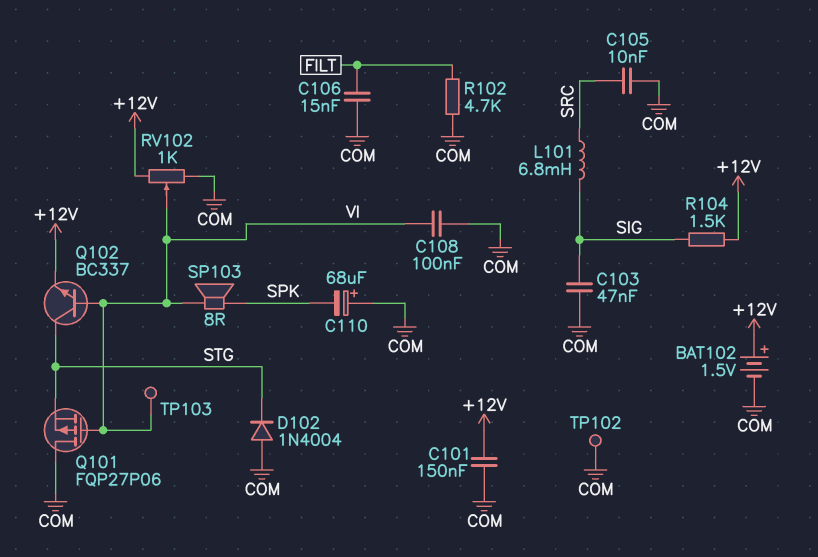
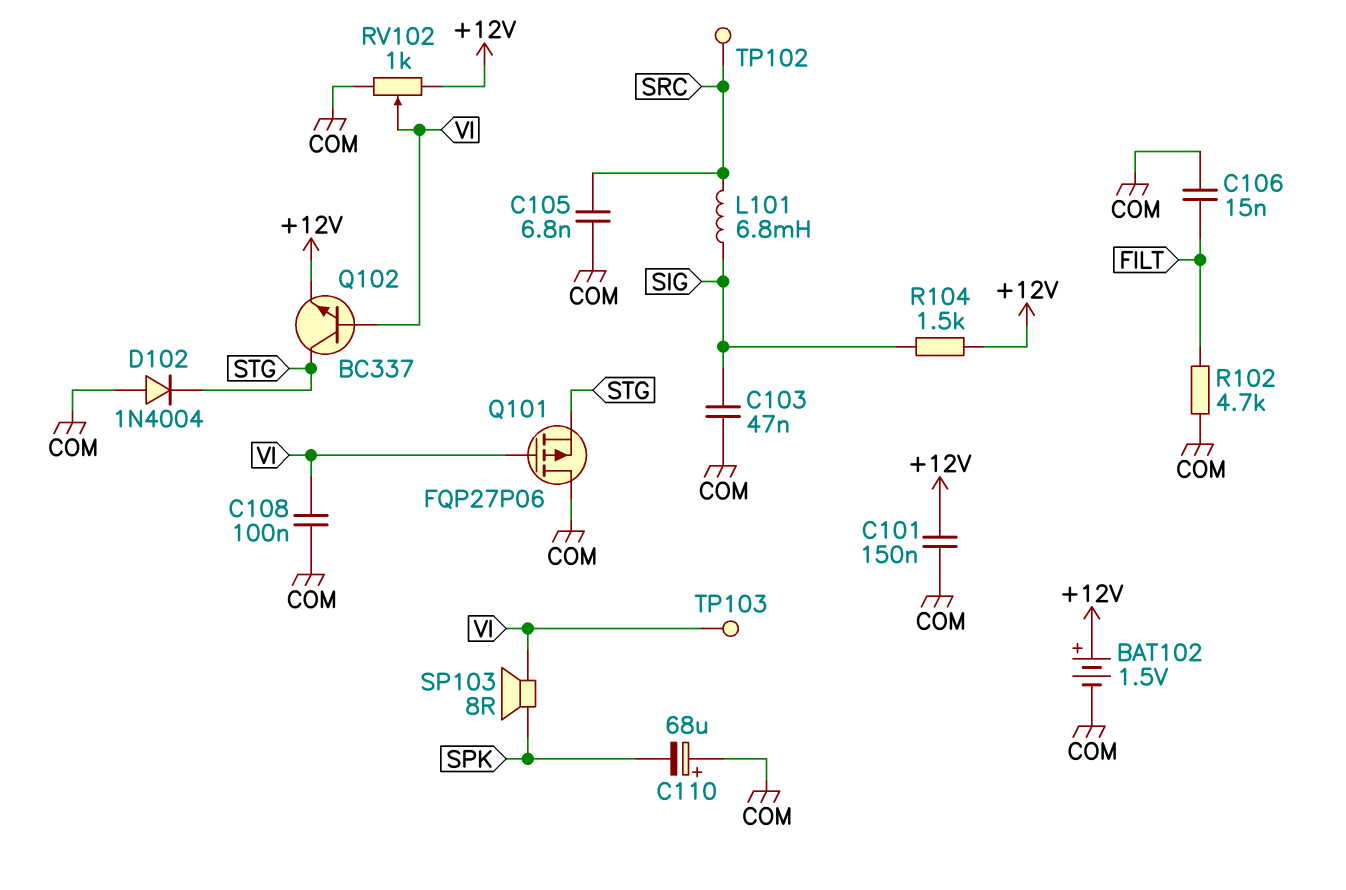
C105: 10nF (COM, SRC) -> 6.8nF (COM, SRC)
TP102: test point (COM) -> test point (SRC)

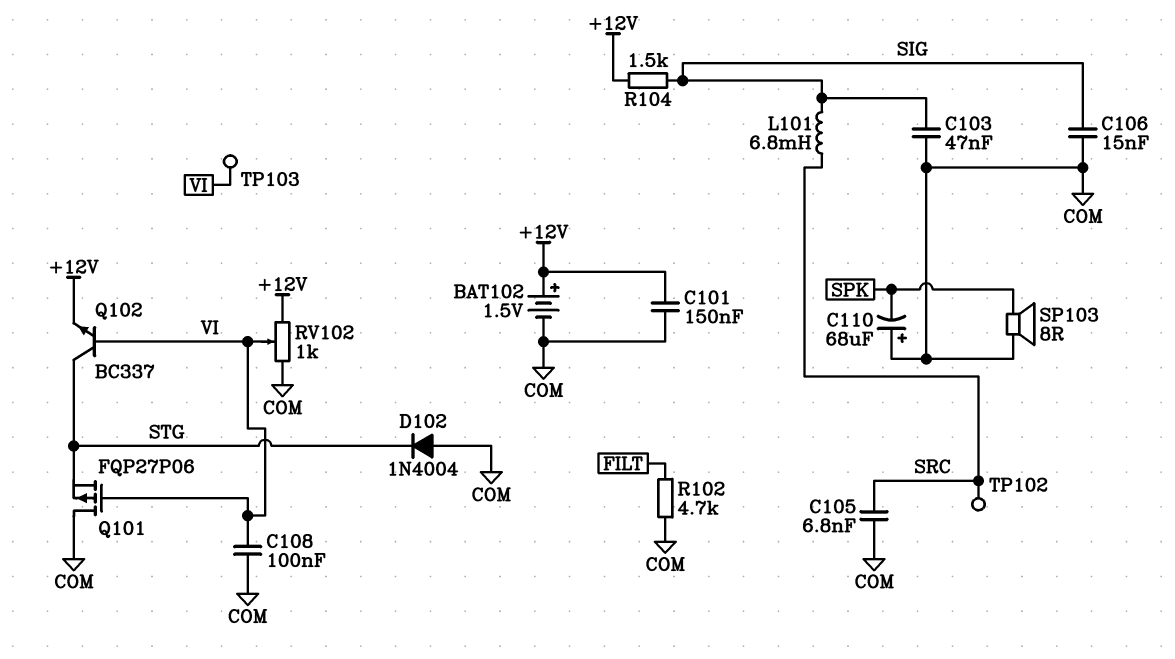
C106: 15nF (COM, FILT) -> 15nF (COM, SIG)
SP103: speaker 8R (SPK, VI) -> speaker 8R (COM, SPK)

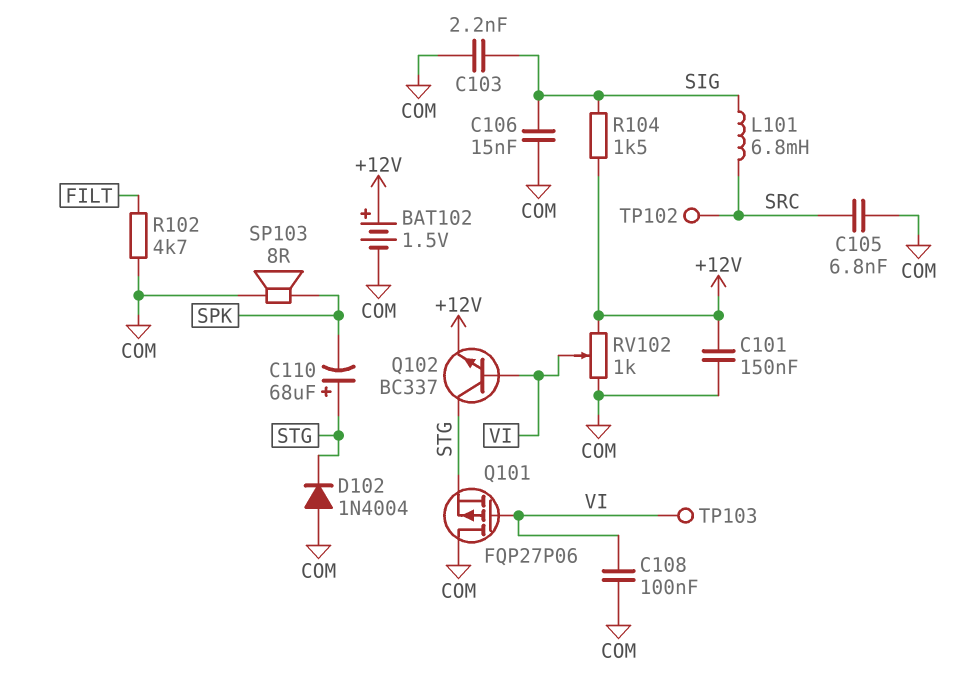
C103: 47nF (COM, SIG) -> 2.2nF (COM, SIG)
C110: 68uF (plus COM, minus SPK) -> 68uF (plus STG, minus SPK)

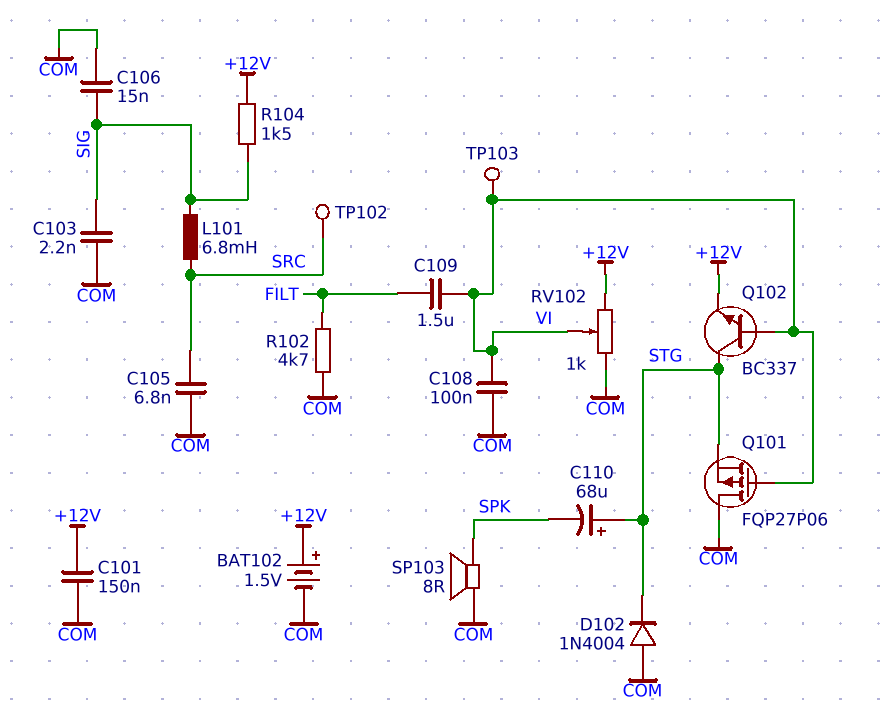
C109: none -> 1.5uF (FILT, VI)

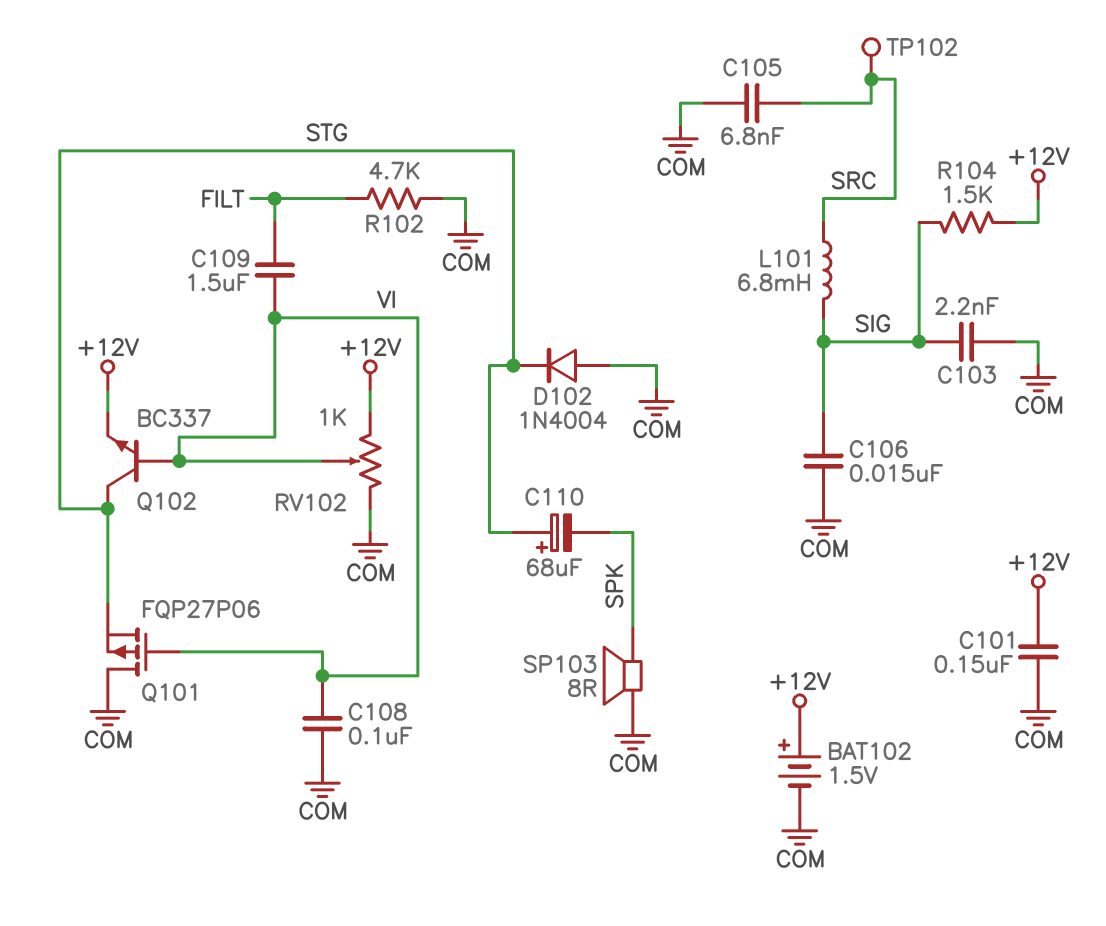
TP103: test point (VI) -> none

